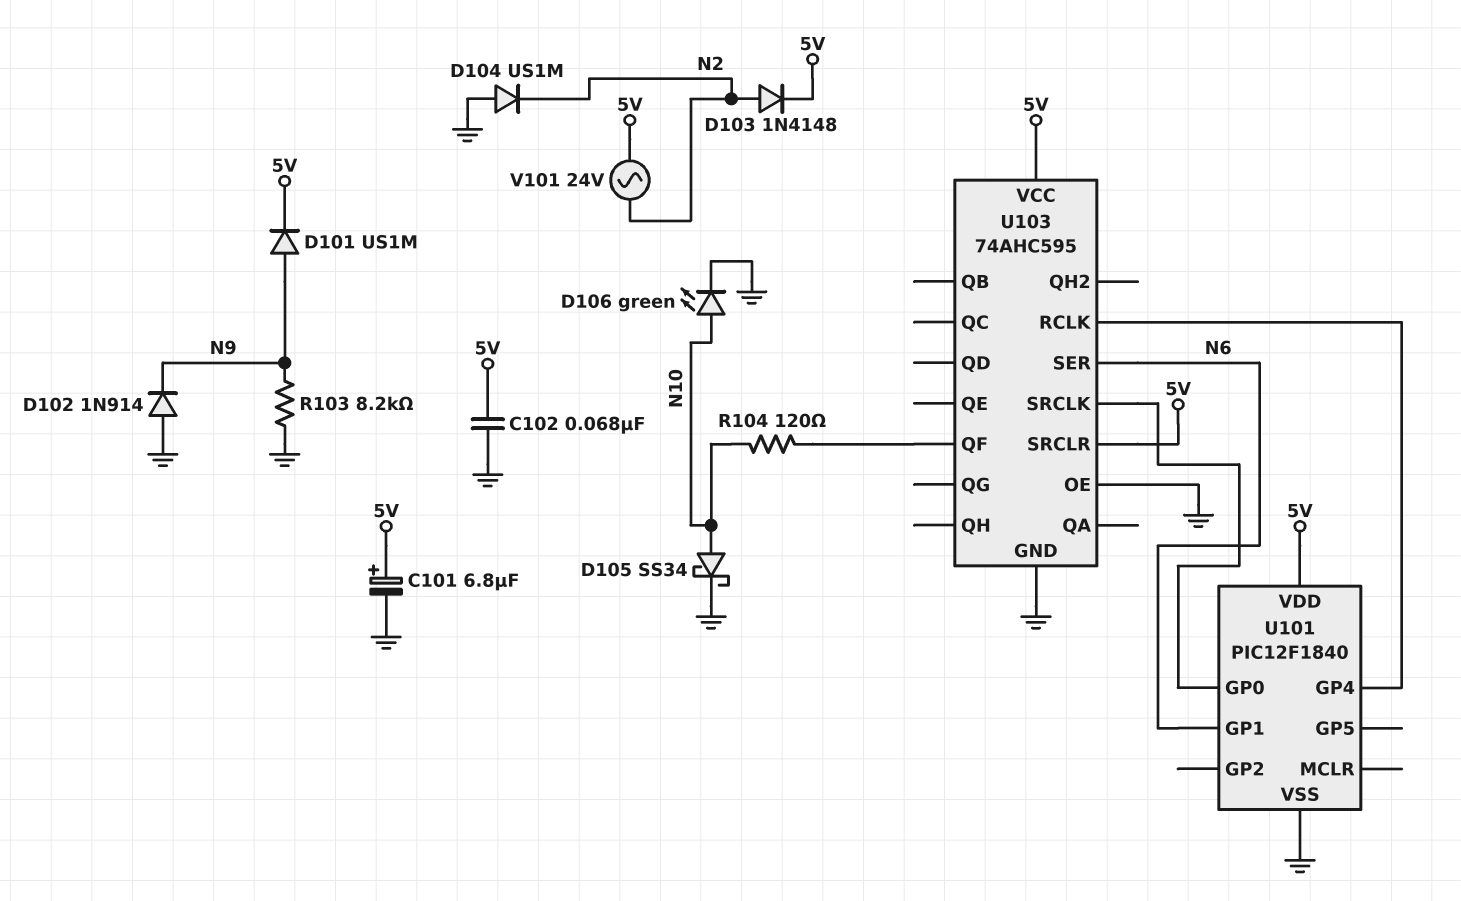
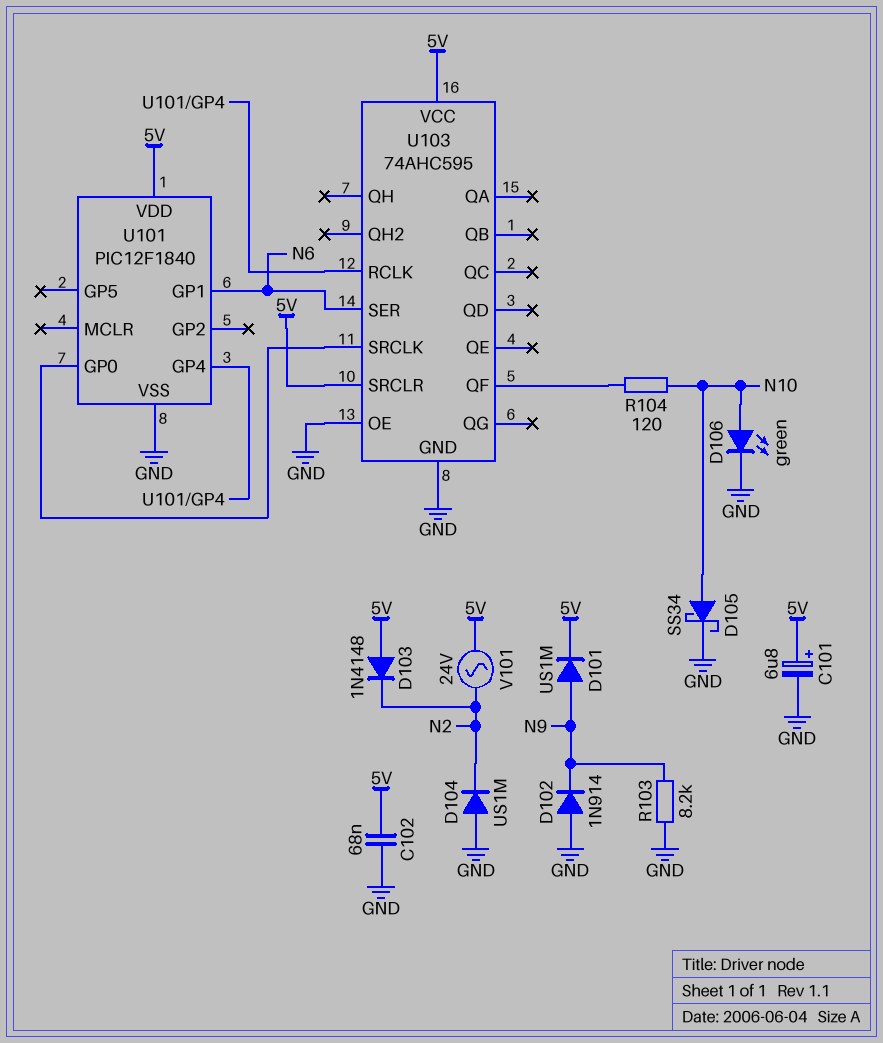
D103: diode 1N4148 (A N2, K 5V) -> diode 1N4148 (A 5V, K N2)

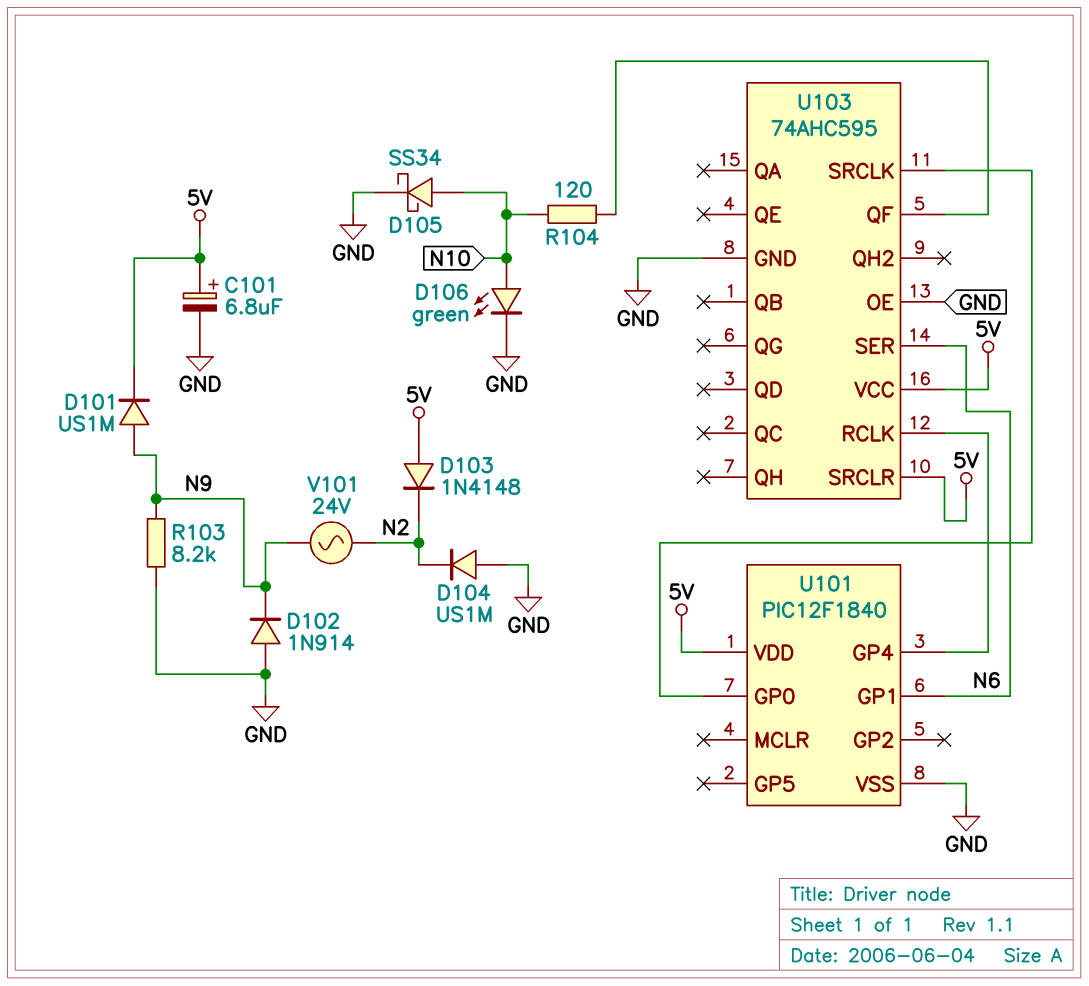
C102: 68nF (5V, GND) -> none
V101: AC 24V (5V, N2) -> AC 24V (N2, N9)

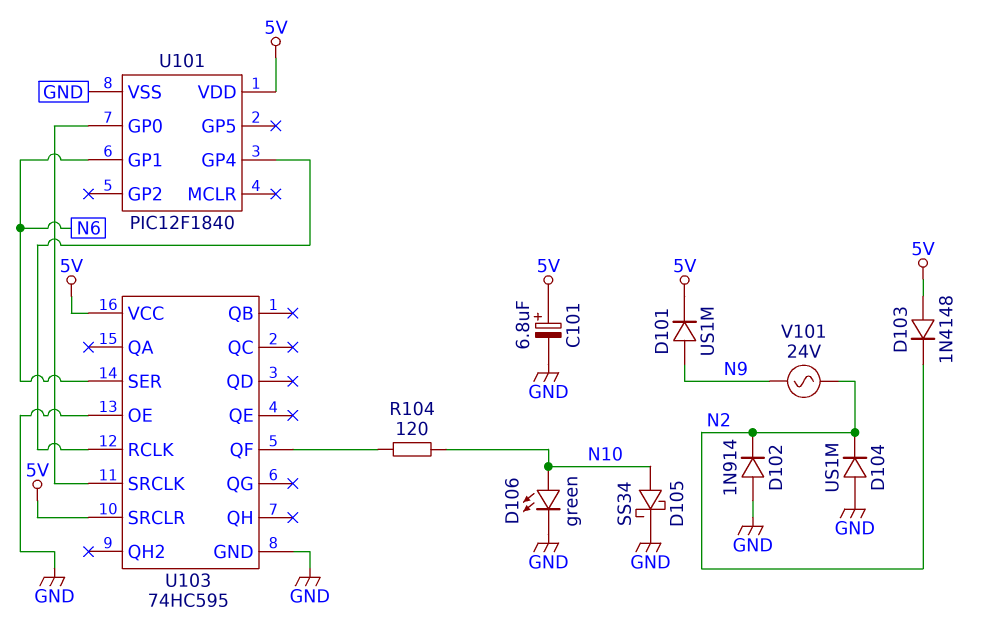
D102: diode 1N914 (A GND, K N9) -> diode 1N914 (A GND, K N2)
R103: 8.2k (GND, N9) -> none
U103: 74AHC595 -> 74HC595

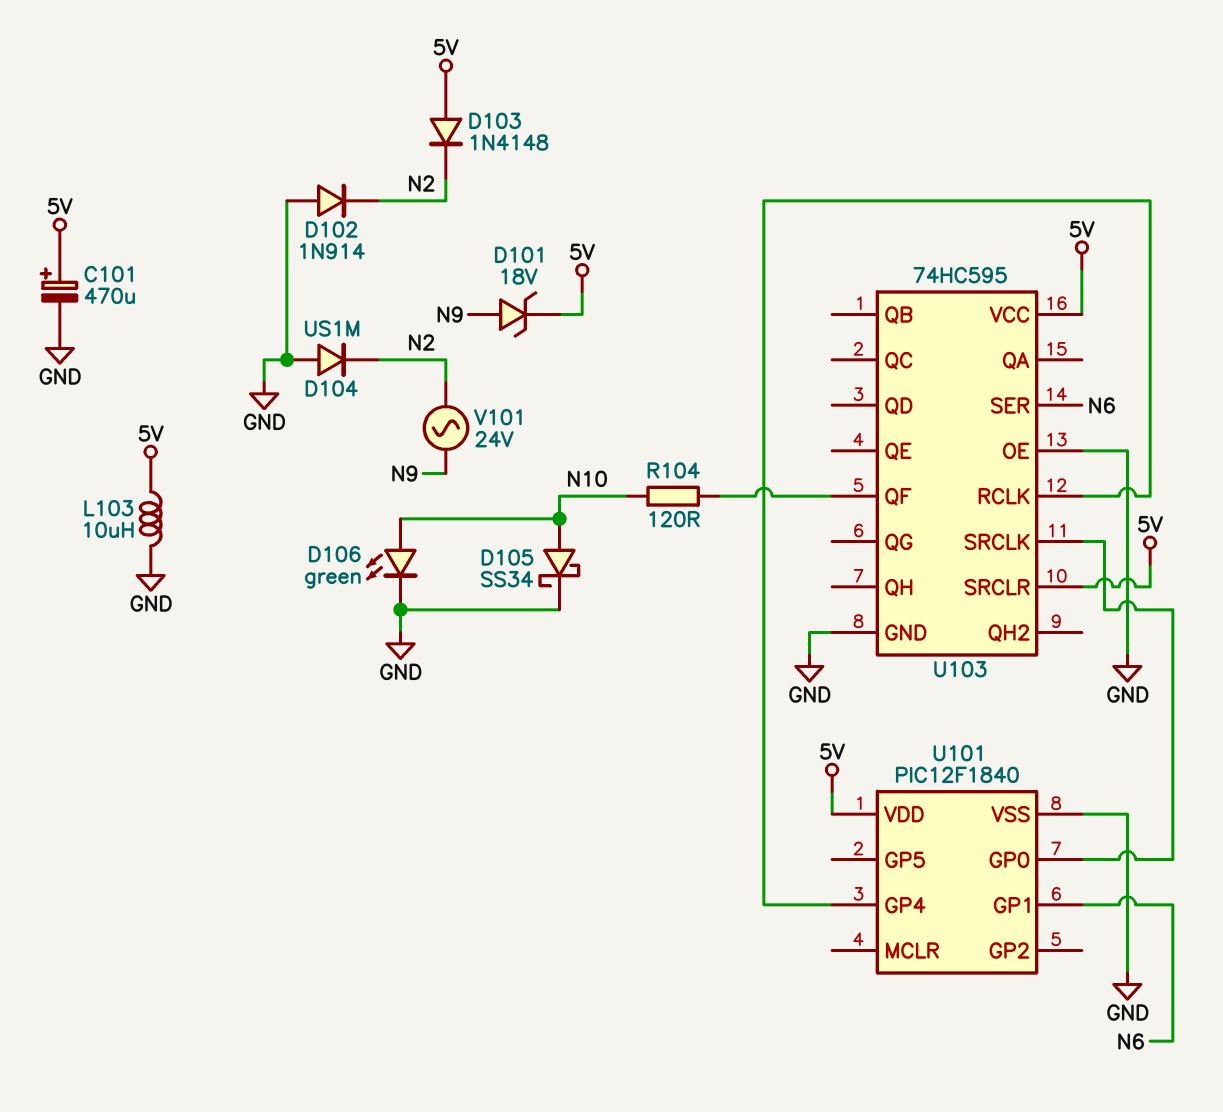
C101: 6.8uF (plus 5V, minus GND) -> 470uF (plus 5V, minus GND)
D101: diode US1M (A N9, K 5V) -> zener 18V (A N9, K 5V)
L103: none -> 10uH (5V, GND)

